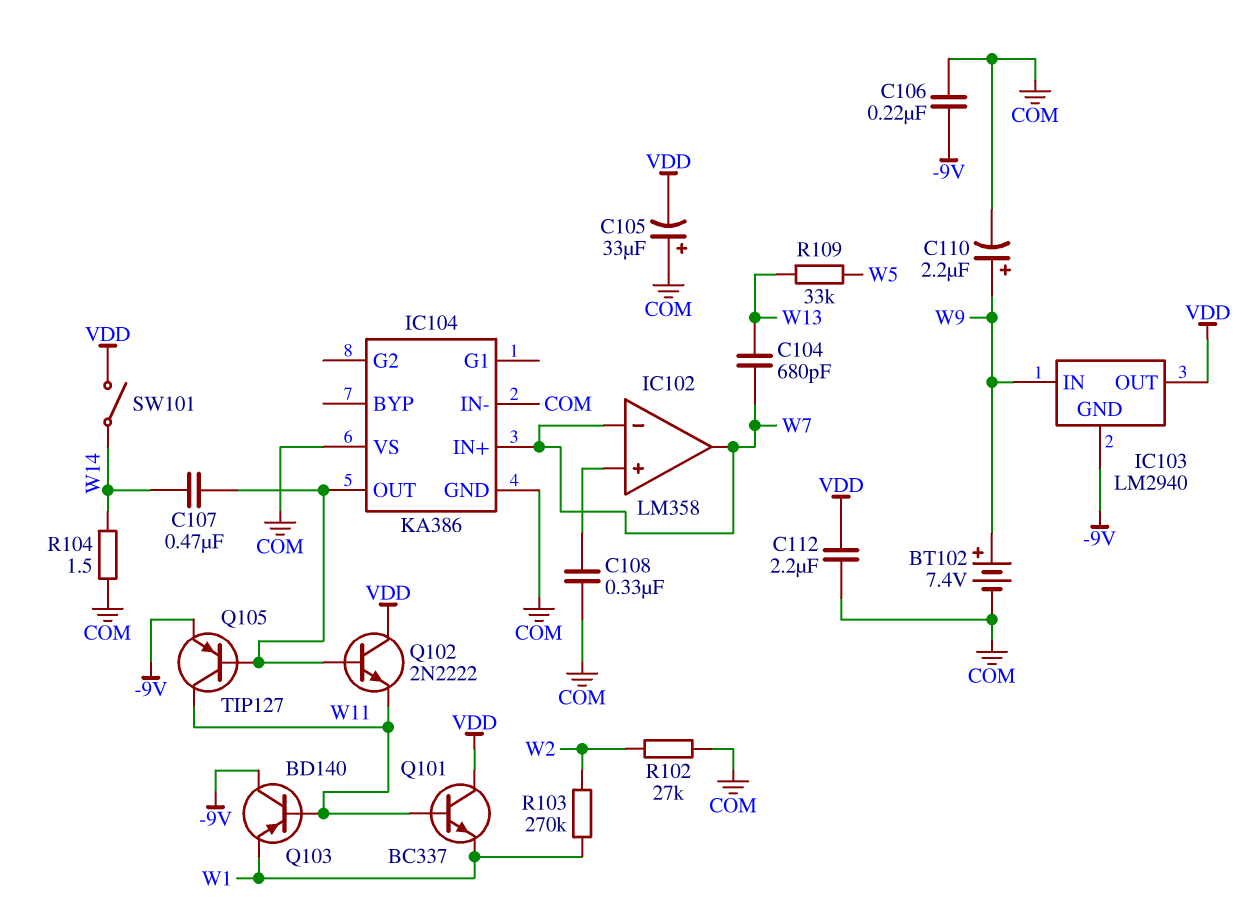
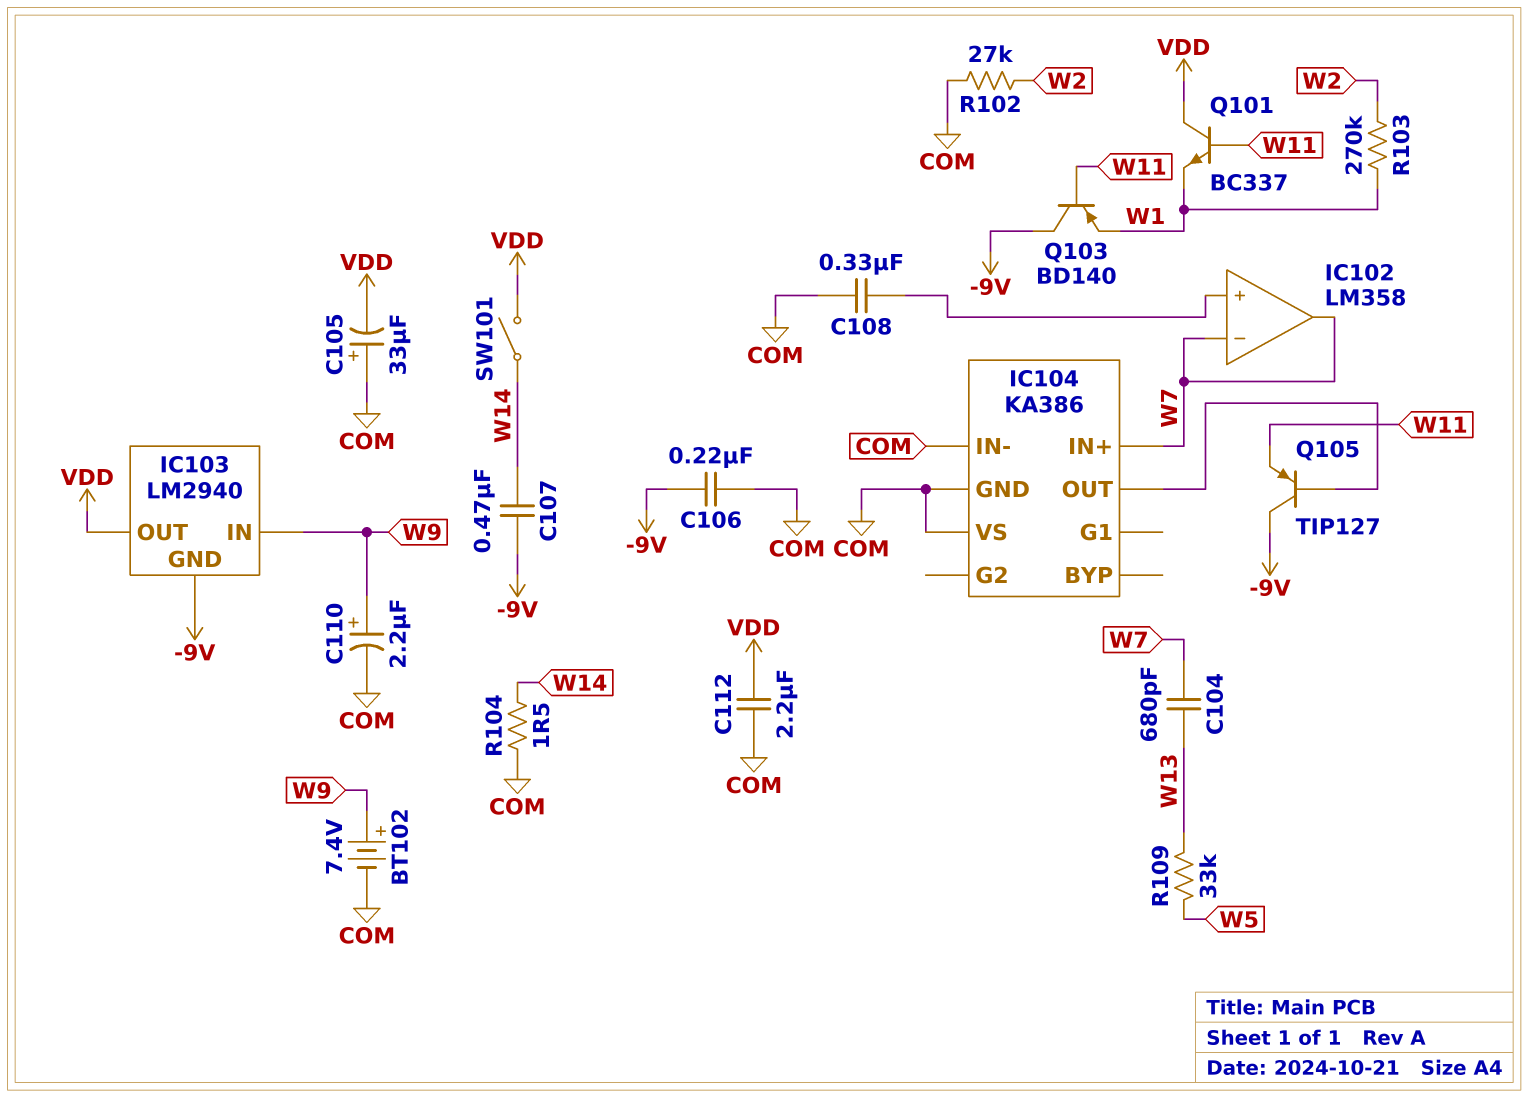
C107: 470nF (IC104/OUT, W14) -> 470nF (-9V, W14)
Q102: NPN 2N2222 (B IC104/OUT, C VDD, E W11) -> none
Q105: PNP TIP127 (B IC104/OUT, C W11, E -9V) -> PNP TIP127 (B IC104/OUT, C -9V, E W11)

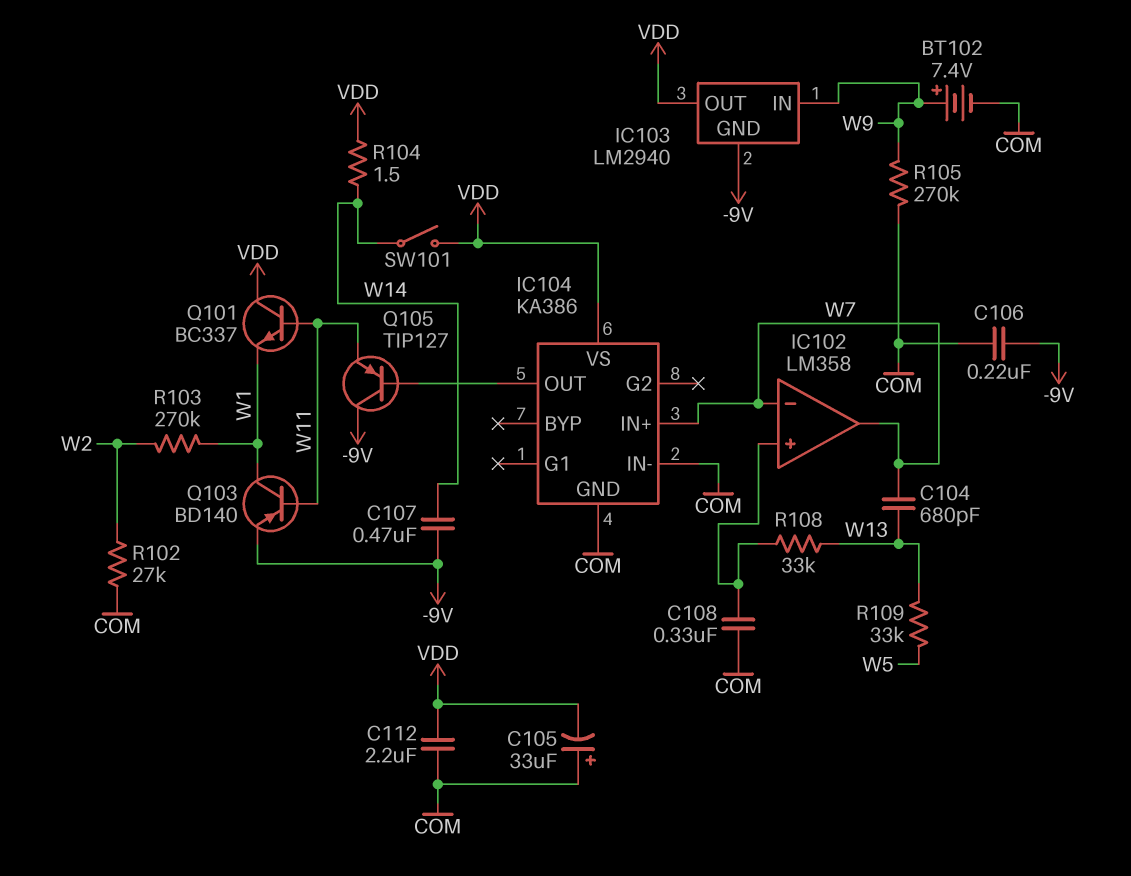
C110: 2.2uF (plus W9, minus COM) -> none
IC104 pin VS: COM -> VDD
Q103: PNP BD140 (B W11, C -9V, E W1) -> PNP BD140 (B W11, C W1, E -9V)
R104: 1.5 (COM, W14) -> 1.5 (VDD, W14)
R105: none -> 270k (COM, W9)
R108: none -> 33k (IC102/in+, W13)

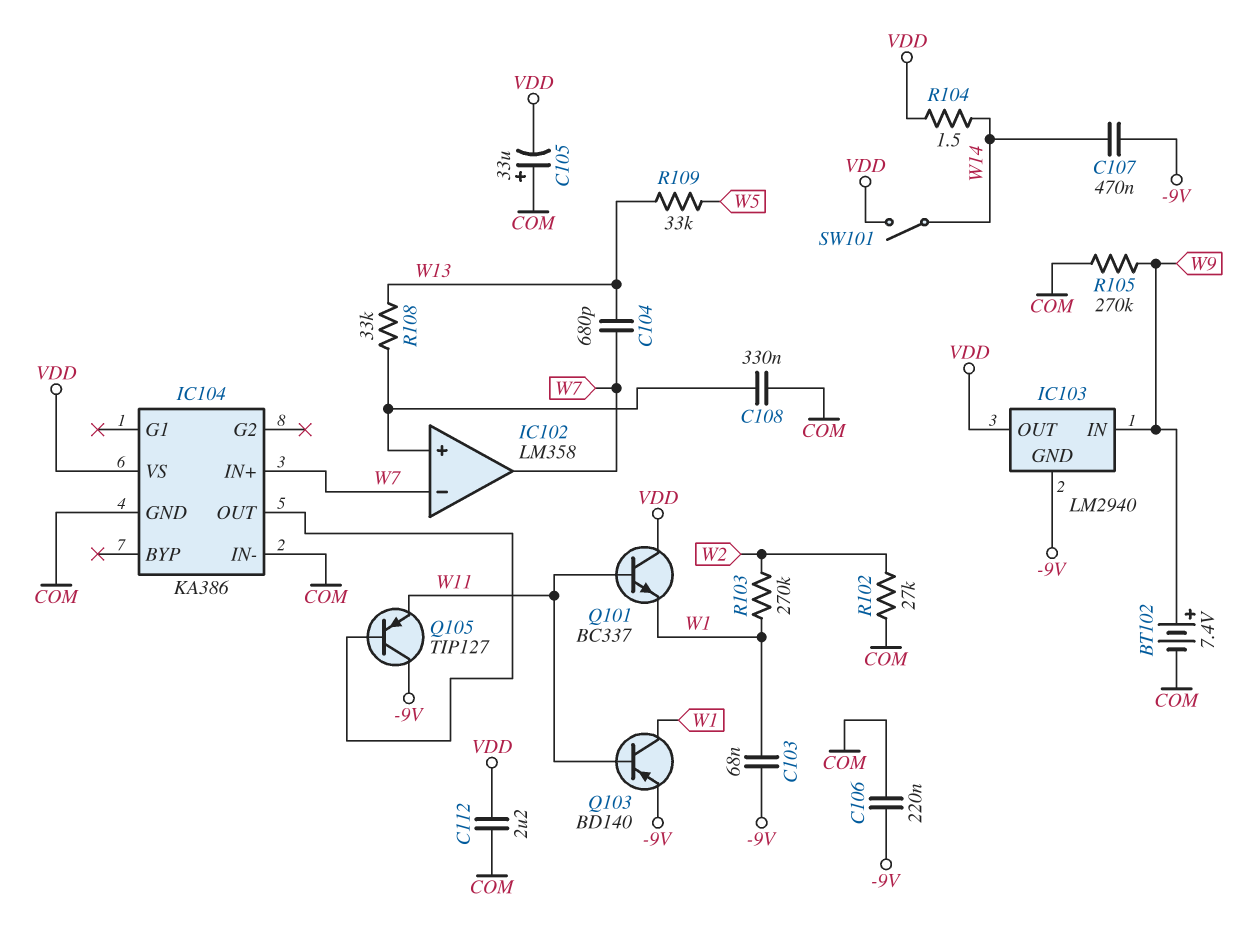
C103: none -> 68nF (-9V, W1)

